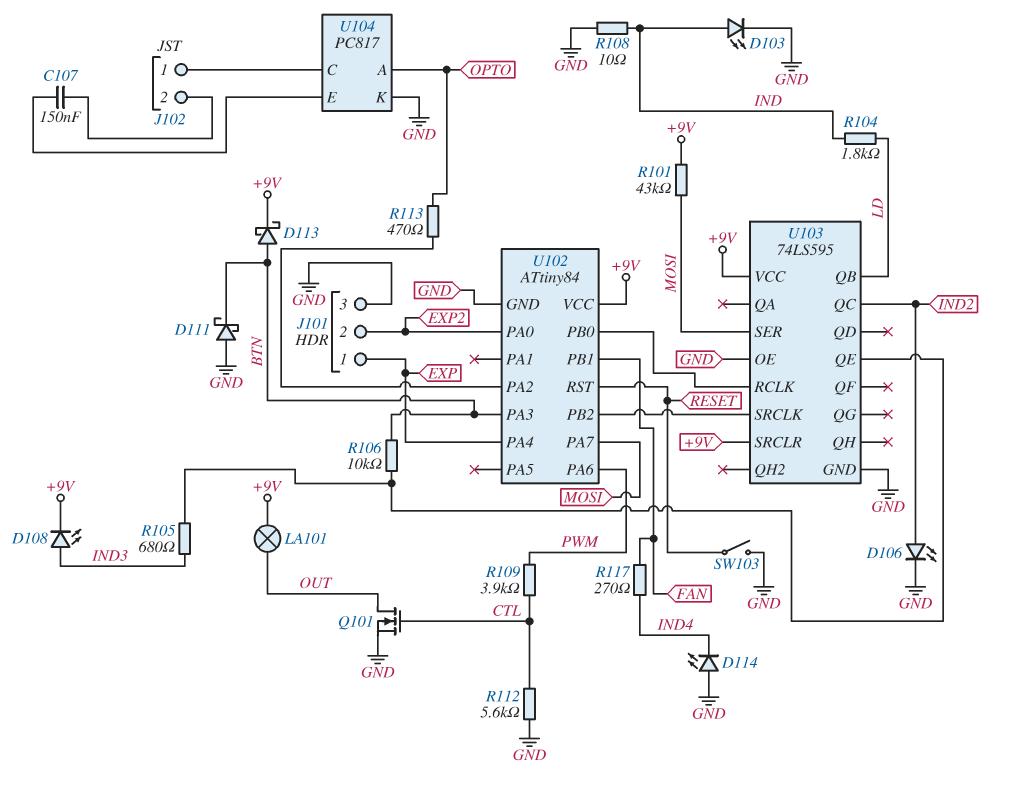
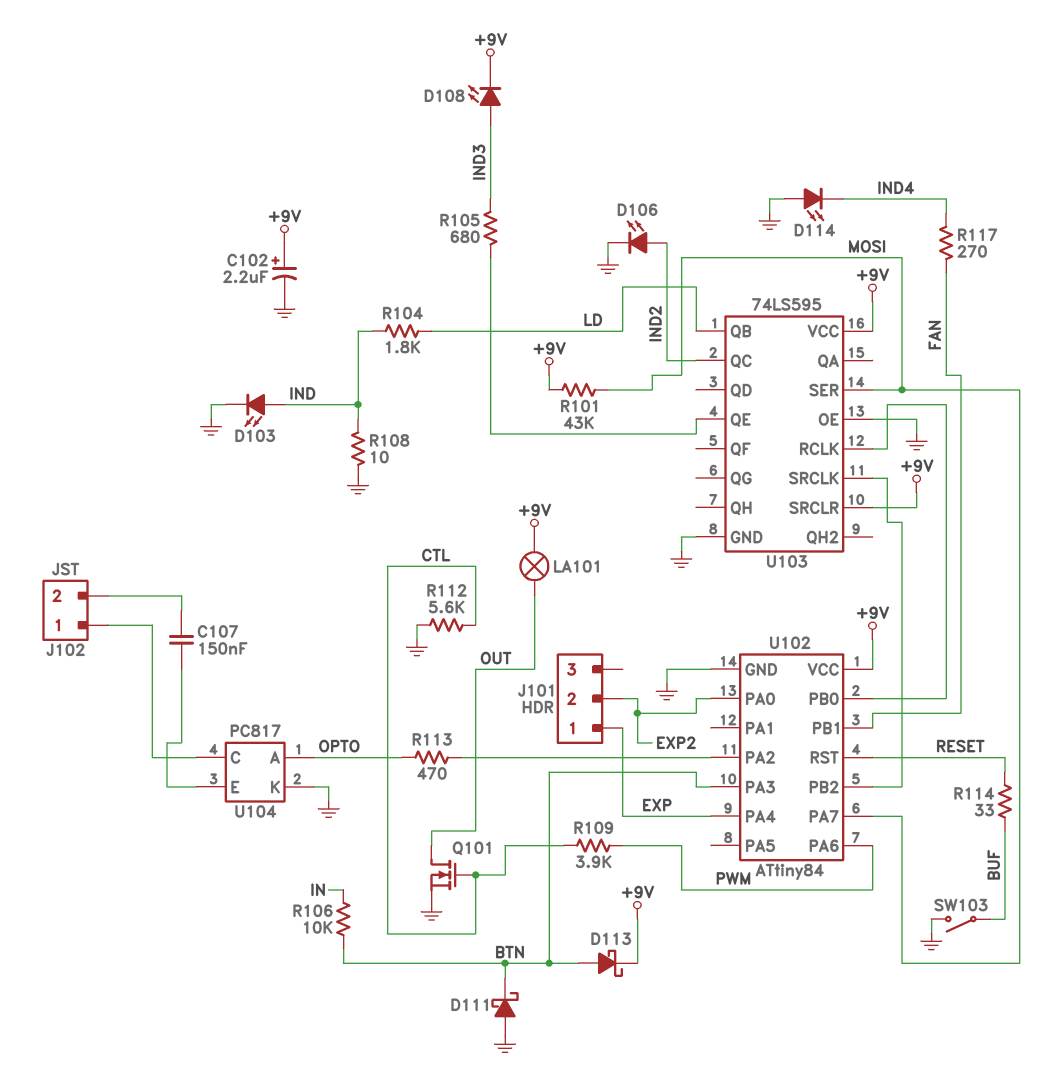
C102: none -> 2.2uF (plus +9V, minus GND)
J101 pin 3: GND -> none
R106: 10k (BTN, U103/QE) -> 10k (BTN, IN)
R114: none -> 33 (BUF, RESET)
SW103: switch (GND, RESET) -> switch (BUF, GND)

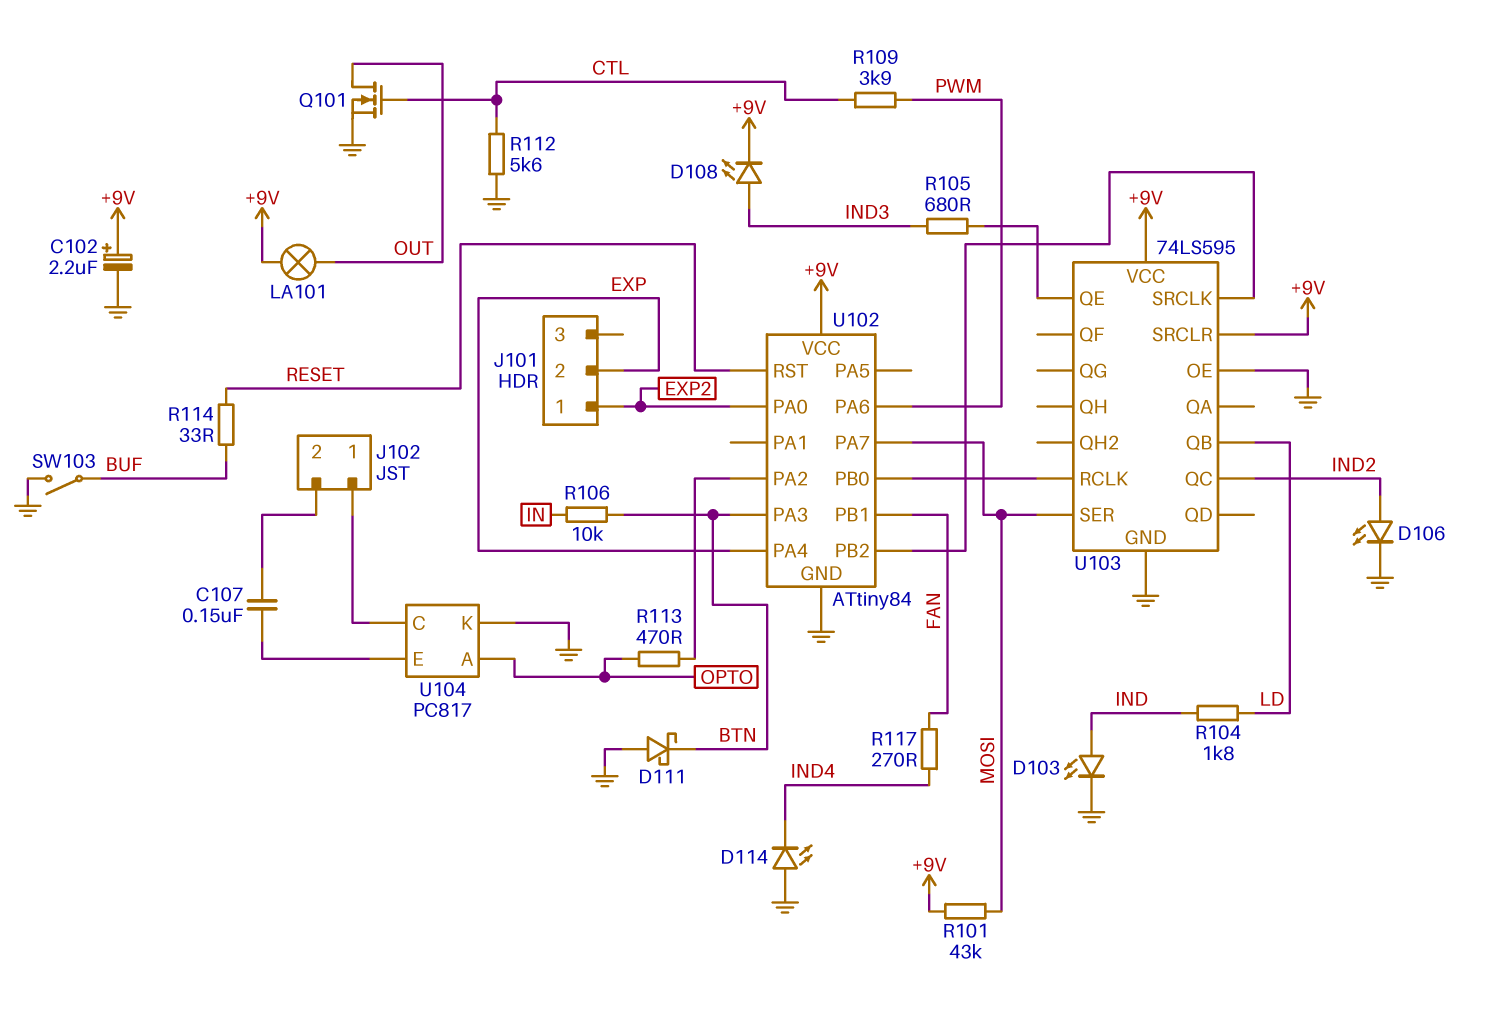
D113: schottky (A BTN, K +9V) -> none
J101 pin 1: EXP -> EXP2
J101 pin 2: EXP2 -> EXP
R108: 10 (GND, IND) -> none

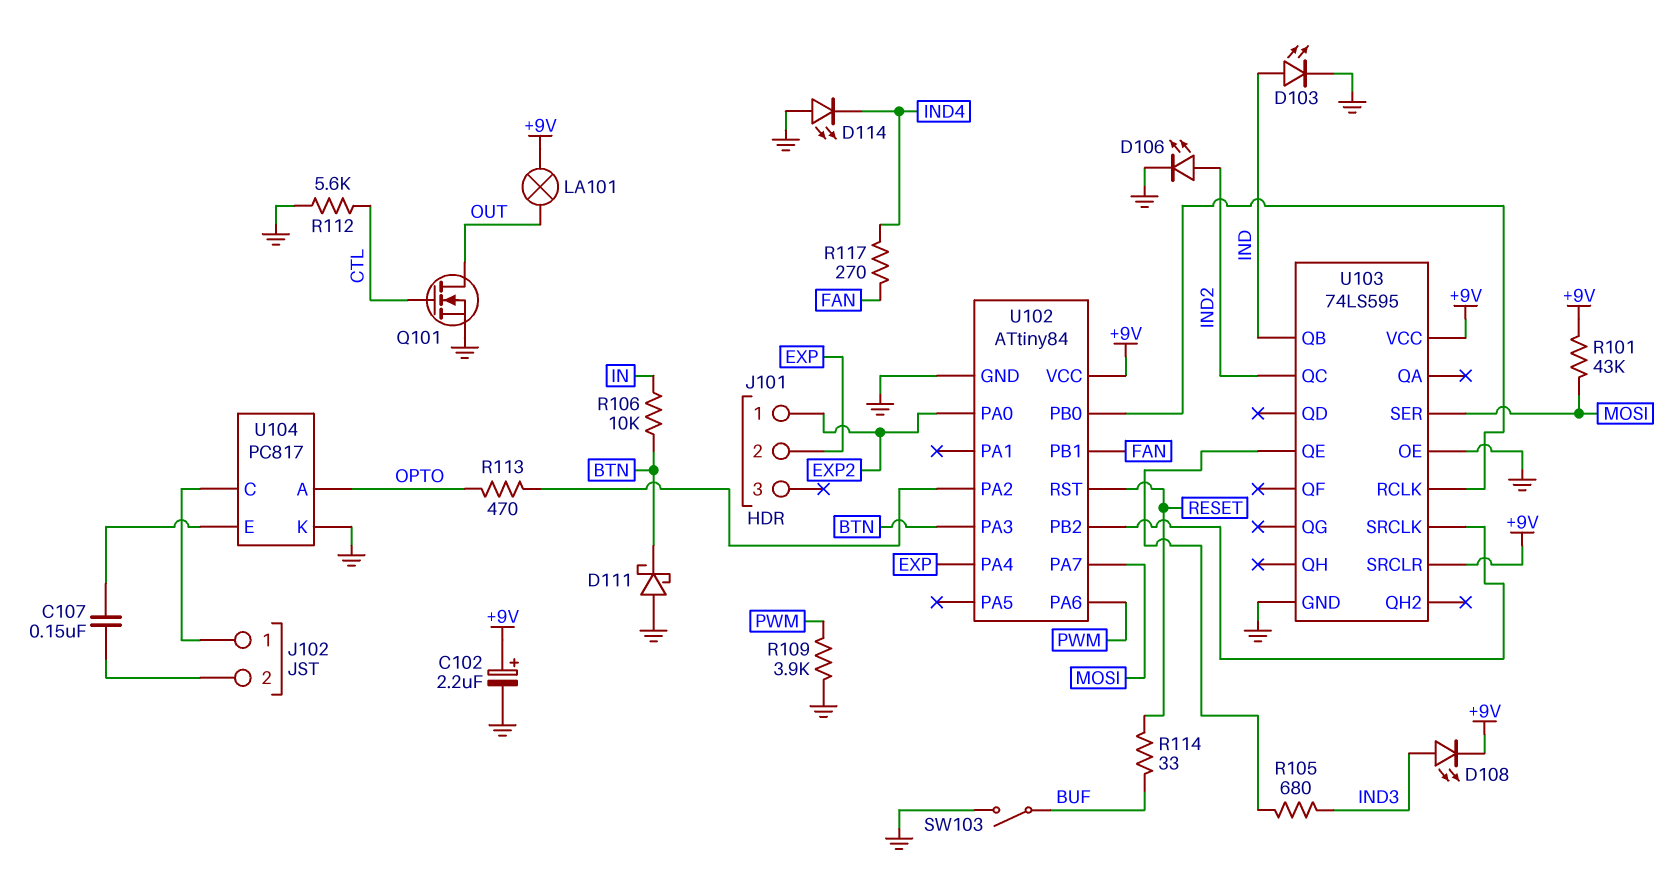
R104: 1.8k (IND, LD) -> none
R109: 3.9k (CTL, PWM) -> 3.9k (GND, PWM)
U103 pin QB: LD -> IND

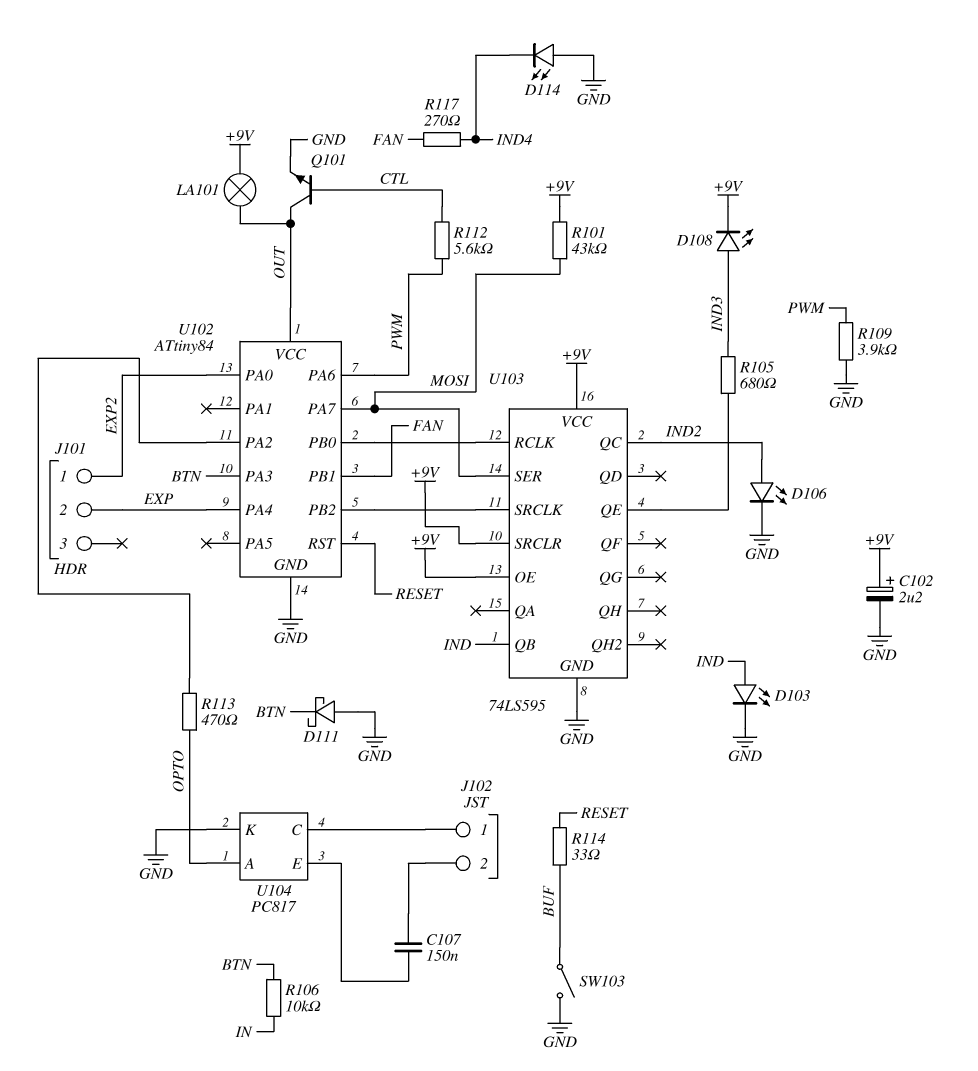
Q101: NMOS (G CTL, D OUT, S GND) -> NPN (B CTL, C OUT, E GND)
R112: 5.6k (CTL, GND) -> 5.6k (CTL, PWM)
U102 pin VCC: +9V -> OUT
U103 pin OE: GND -> +9V

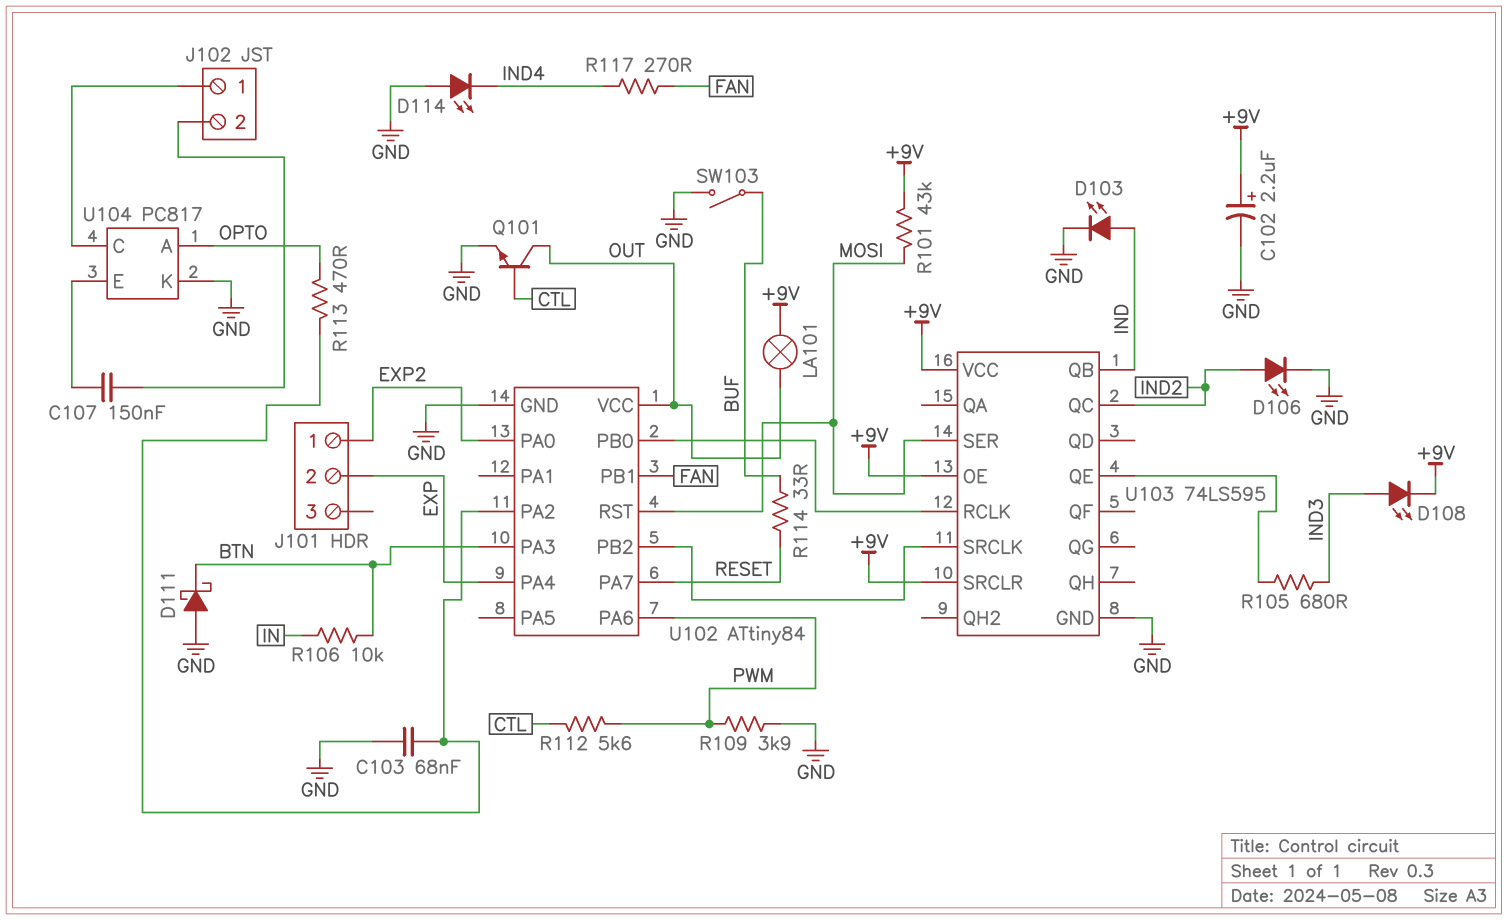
C103: none -> 68nF (GND, U102/PA2)
U102 pin PA7: MOSI -> RESET
U102 pin RST: RESET -> MOSI

